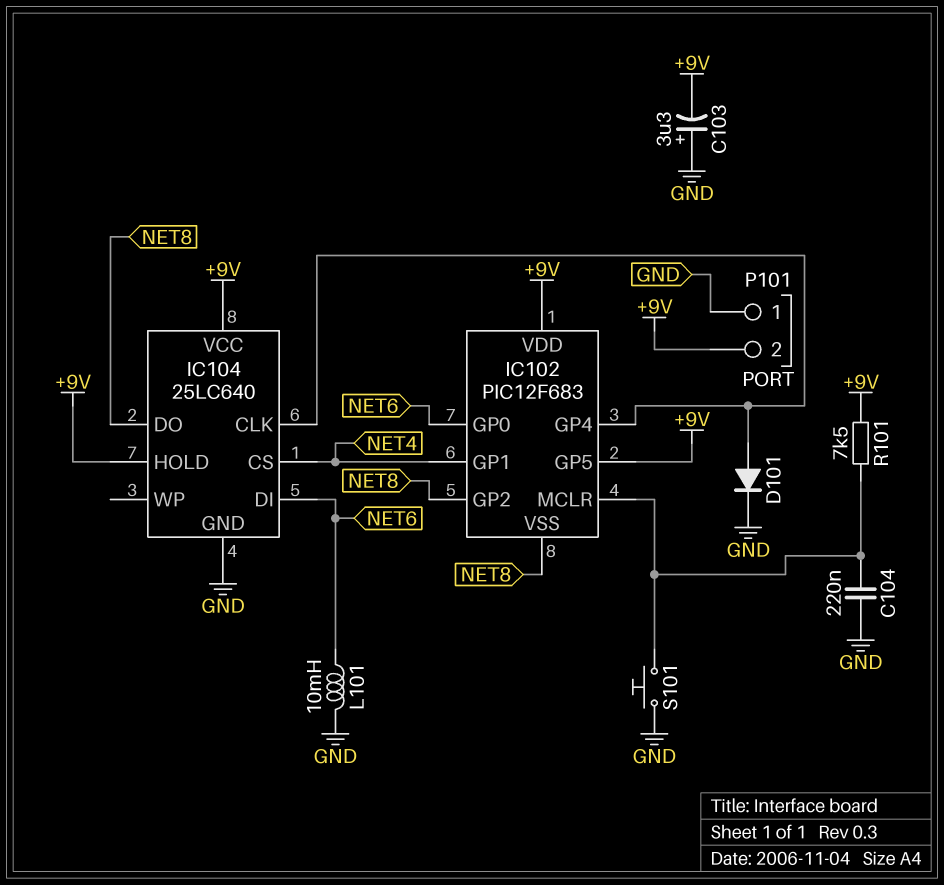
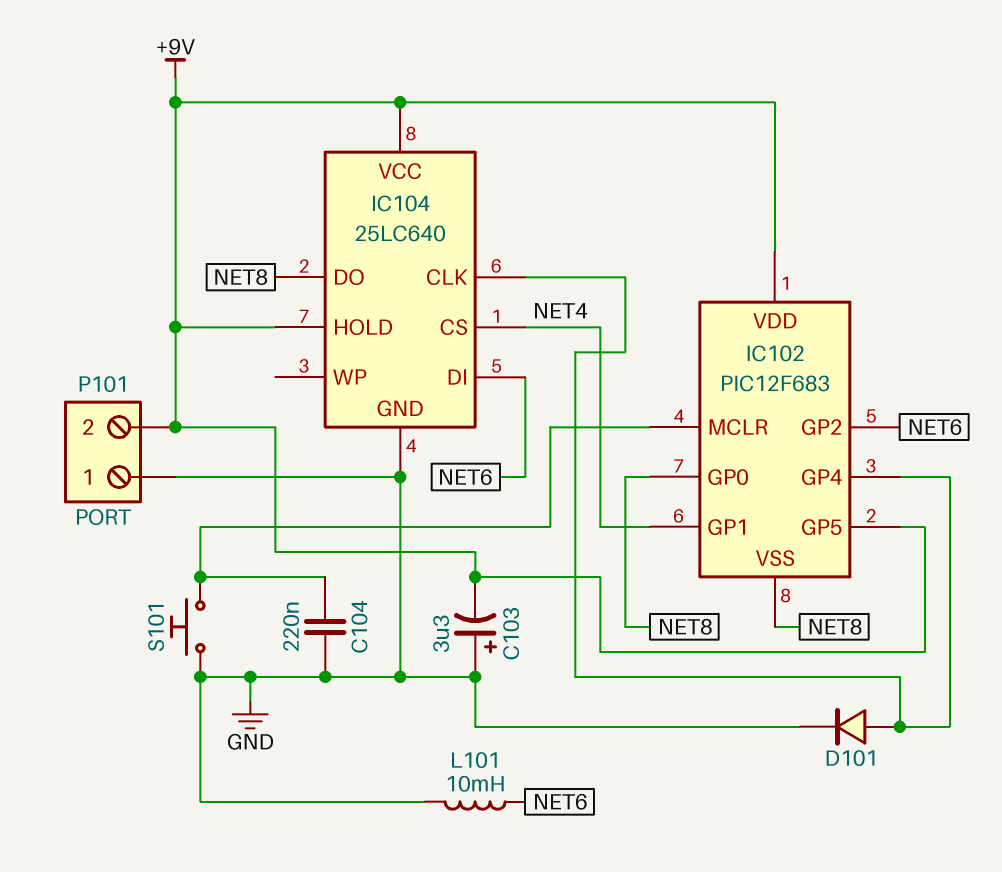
IC102 pin GP0: NET6 -> NET8
IC102 pin GP2: NET8 -> NET6
R101: 7.5k (+9V, IC102/MCLR) -> none

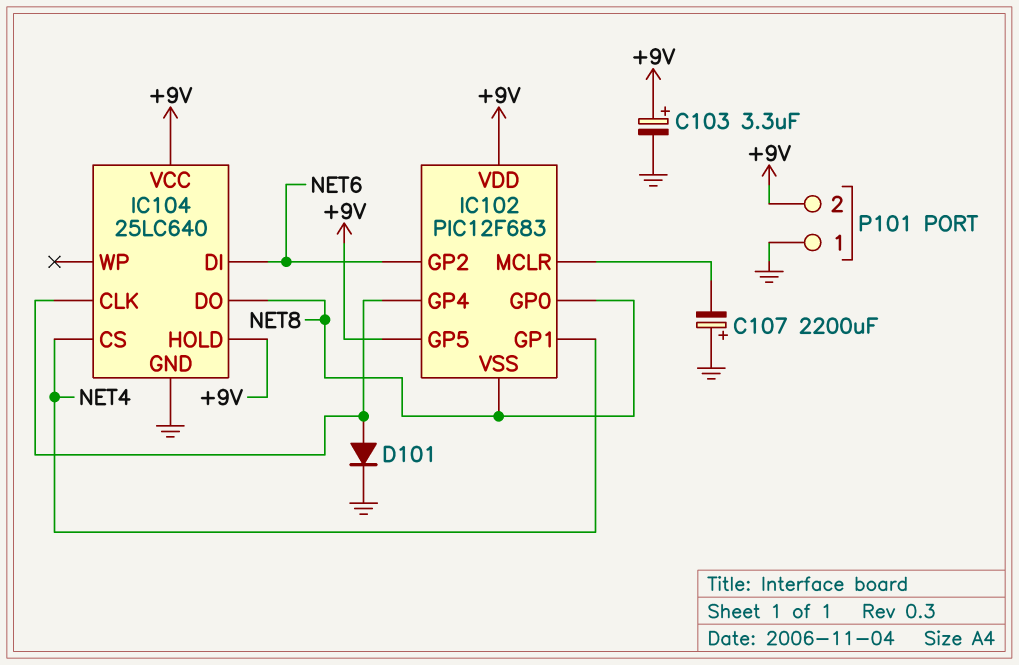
C103: 3.3uF (plus GND, minus +9V) -> 3.3uF (plus +9V, minus GND)
C104: 220nF (GND, IC102/MCLR) -> none
C107: none -> 2200uF (plus GND, minus IC102/MCLR)
L101: 10mH (GND, NET6) -> none
S101: button (GND, IC102/MCLR) -> none

